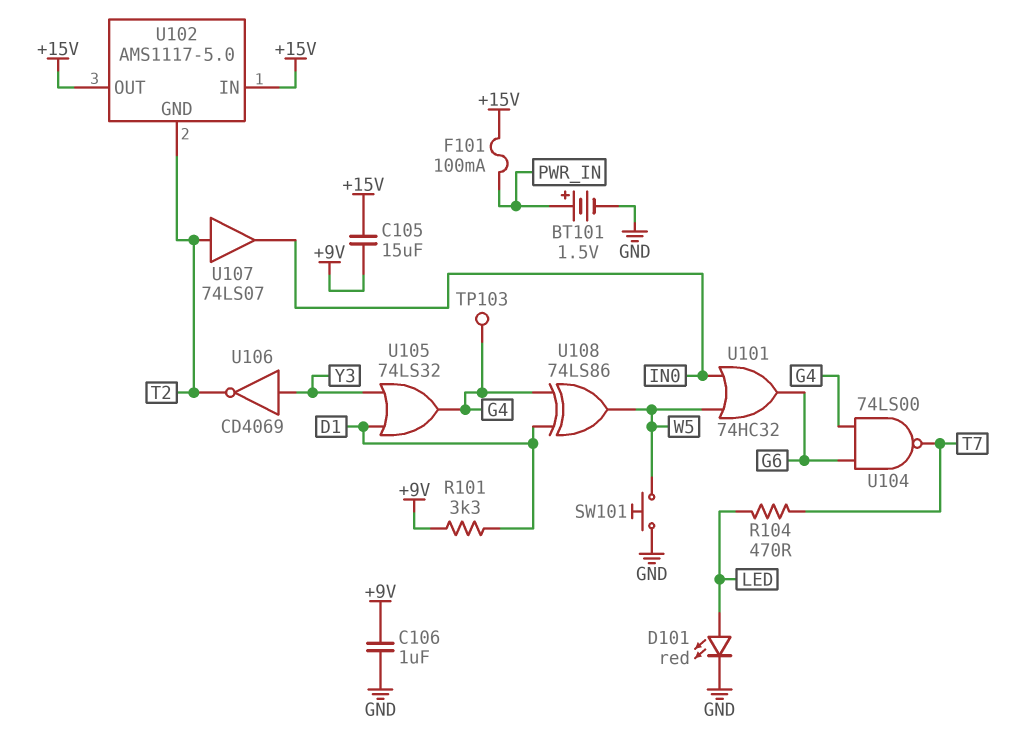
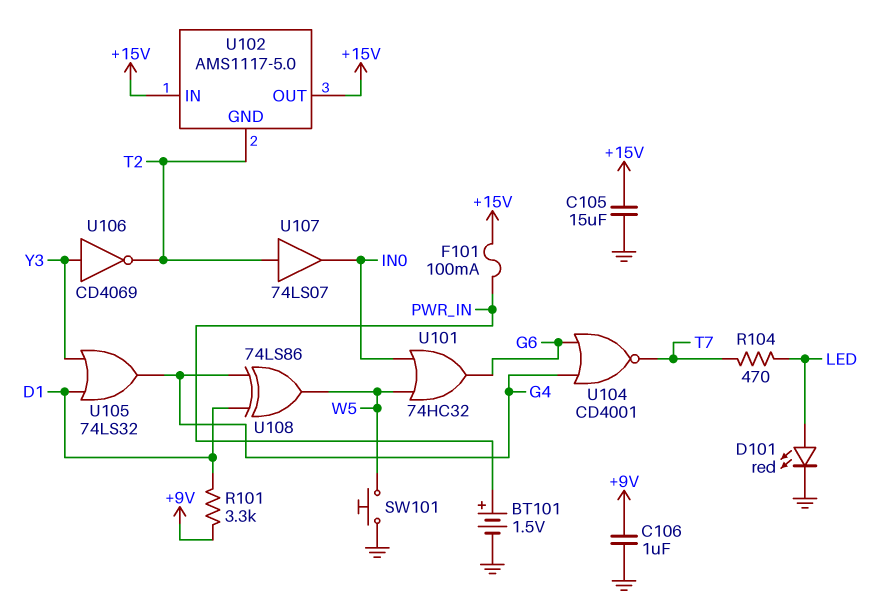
C105: 15uF (+9V, +15V) -> 15uF (+15V, GND)
TP103: test point (G4) -> none
U104: NAND 74LS00 (in G4, in G6, out T7) -> NOR CD4001 (in G4, in G6, out T7)

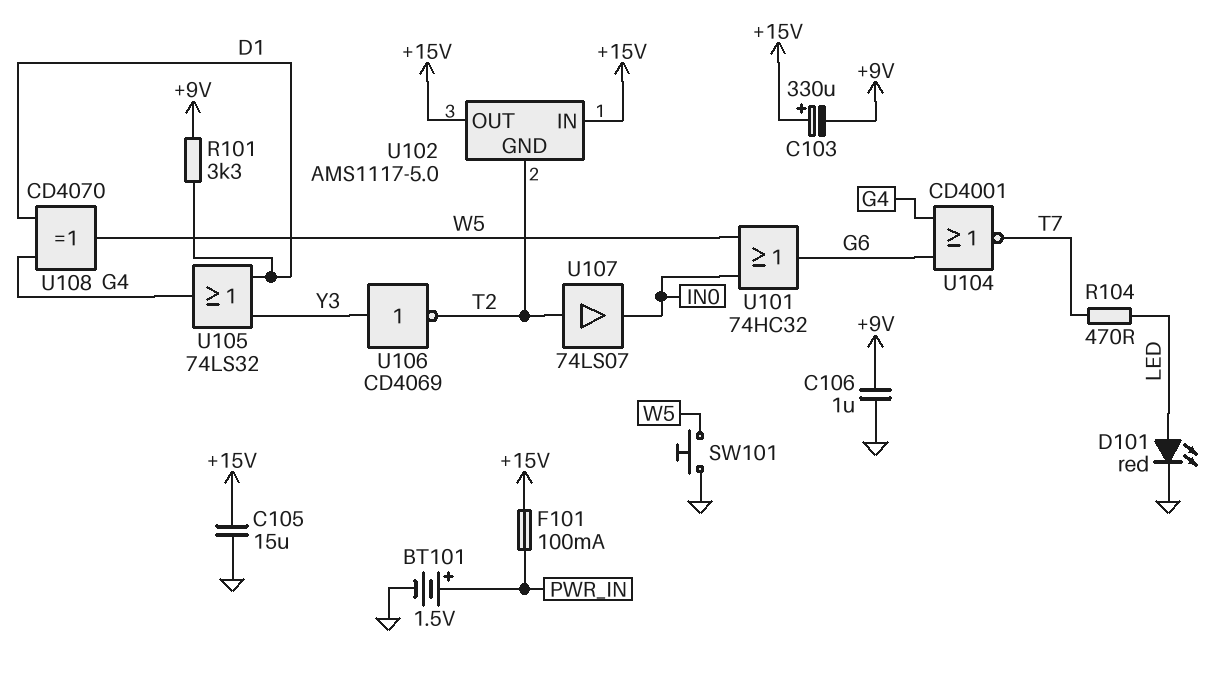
C103: none -> 330uF (plus +15V, minus +9V)
U108: XOR 74LS86 (in D1, in G4, out W5) -> XOR CD4070 (in D1, in G4, out W5)

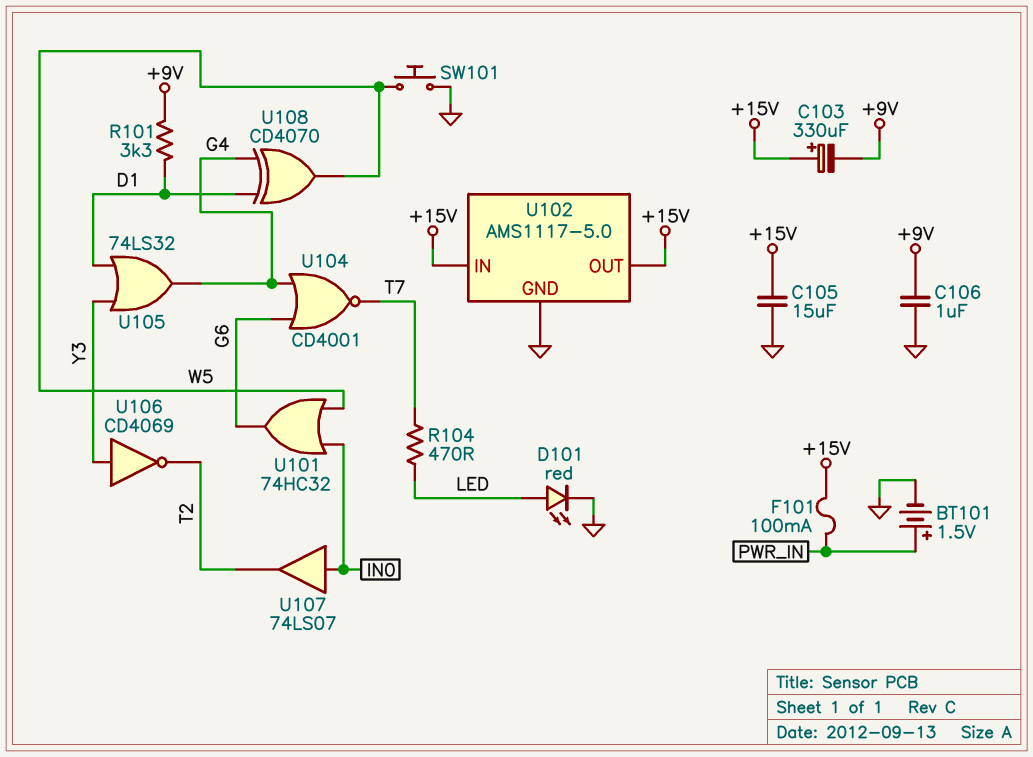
U102 pin GND: T2 -> GND
U107: buffer 74LS07 (in T2, out IN0) -> buffer 74LS07 (in IN0, out T2)

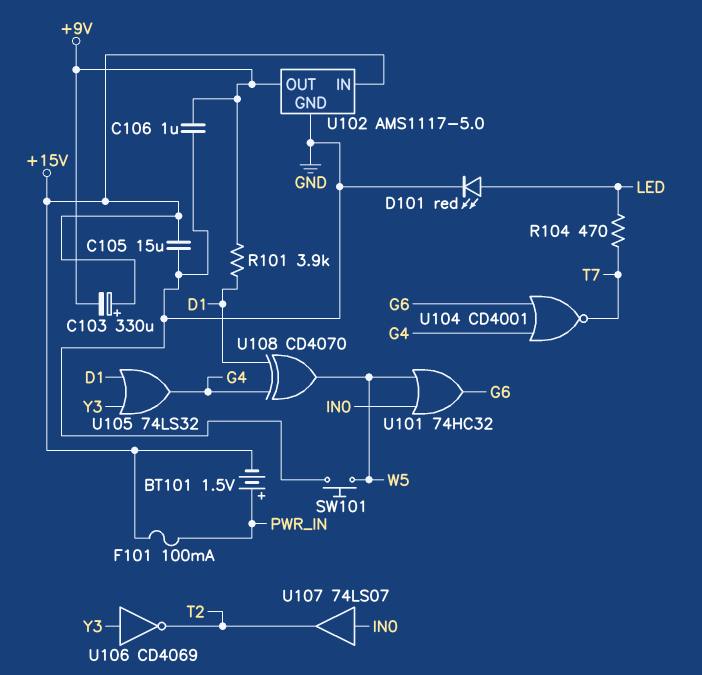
BT101: 1.5V (plus PWR_IN, minus GND) -> 1.5V (plus PWR_IN, minus +15V)
R101: 3.3k (+9V, D1) -> 3.9k (+9V, D1)
U102 pin OUT: +15V -> +9V

